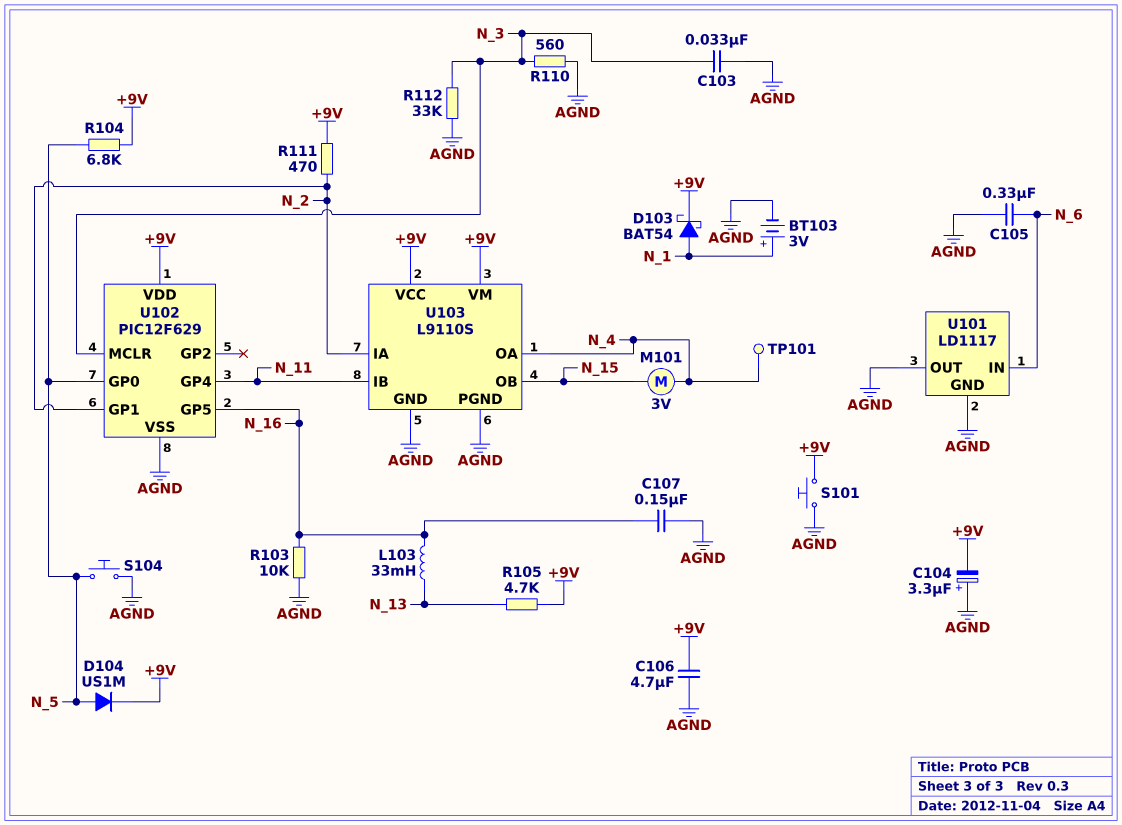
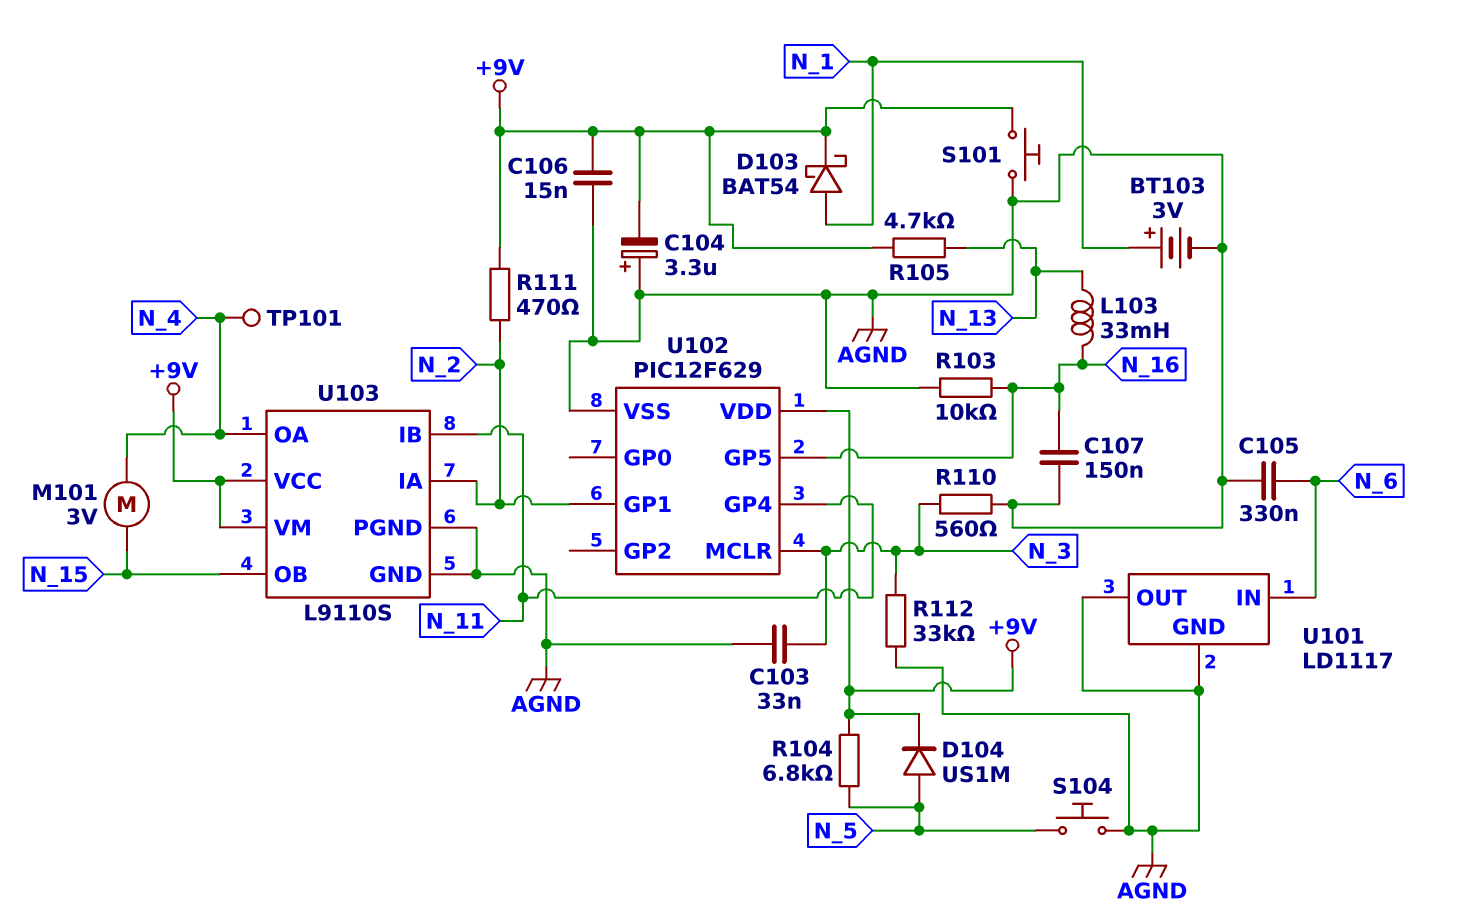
C106: 4.7uF (+9V, AGND) -> 15nF (+9V, AGND)
U102 pin GP0: N_5 -> none

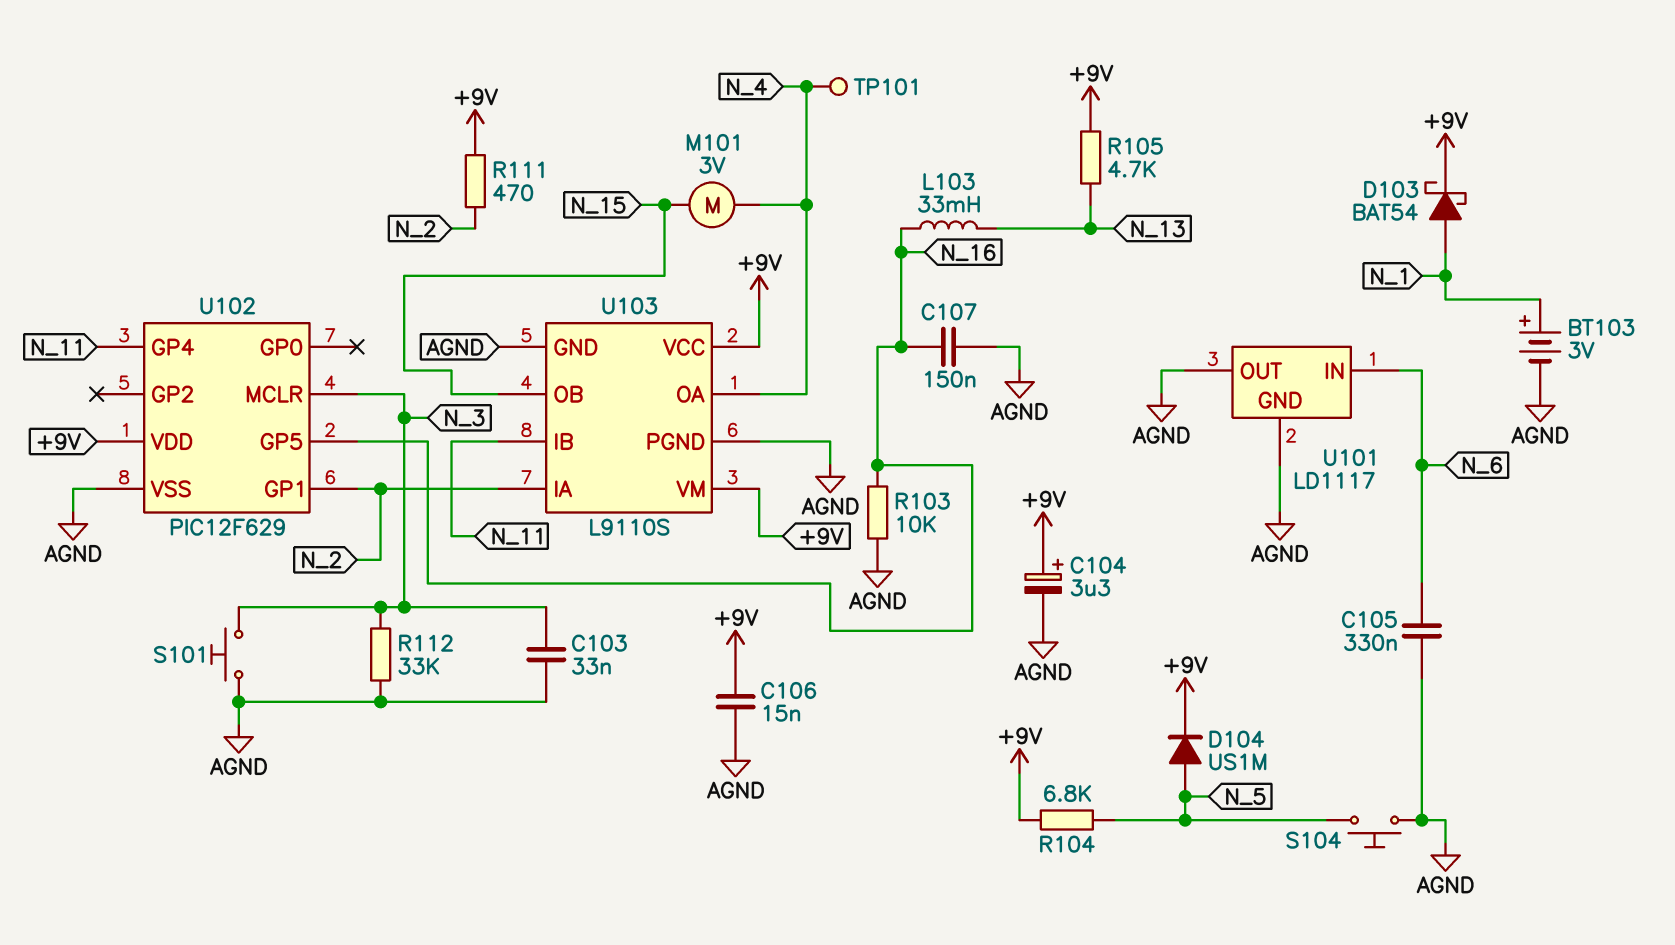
C104: 3.3uF (plus AGND, minus +9V) -> 3.3uF (plus +9V, minus AGND)
R110: 560 (AGND, N_3) -> none
S101: button (+9V, AGND) -> button (AGND, N_3)

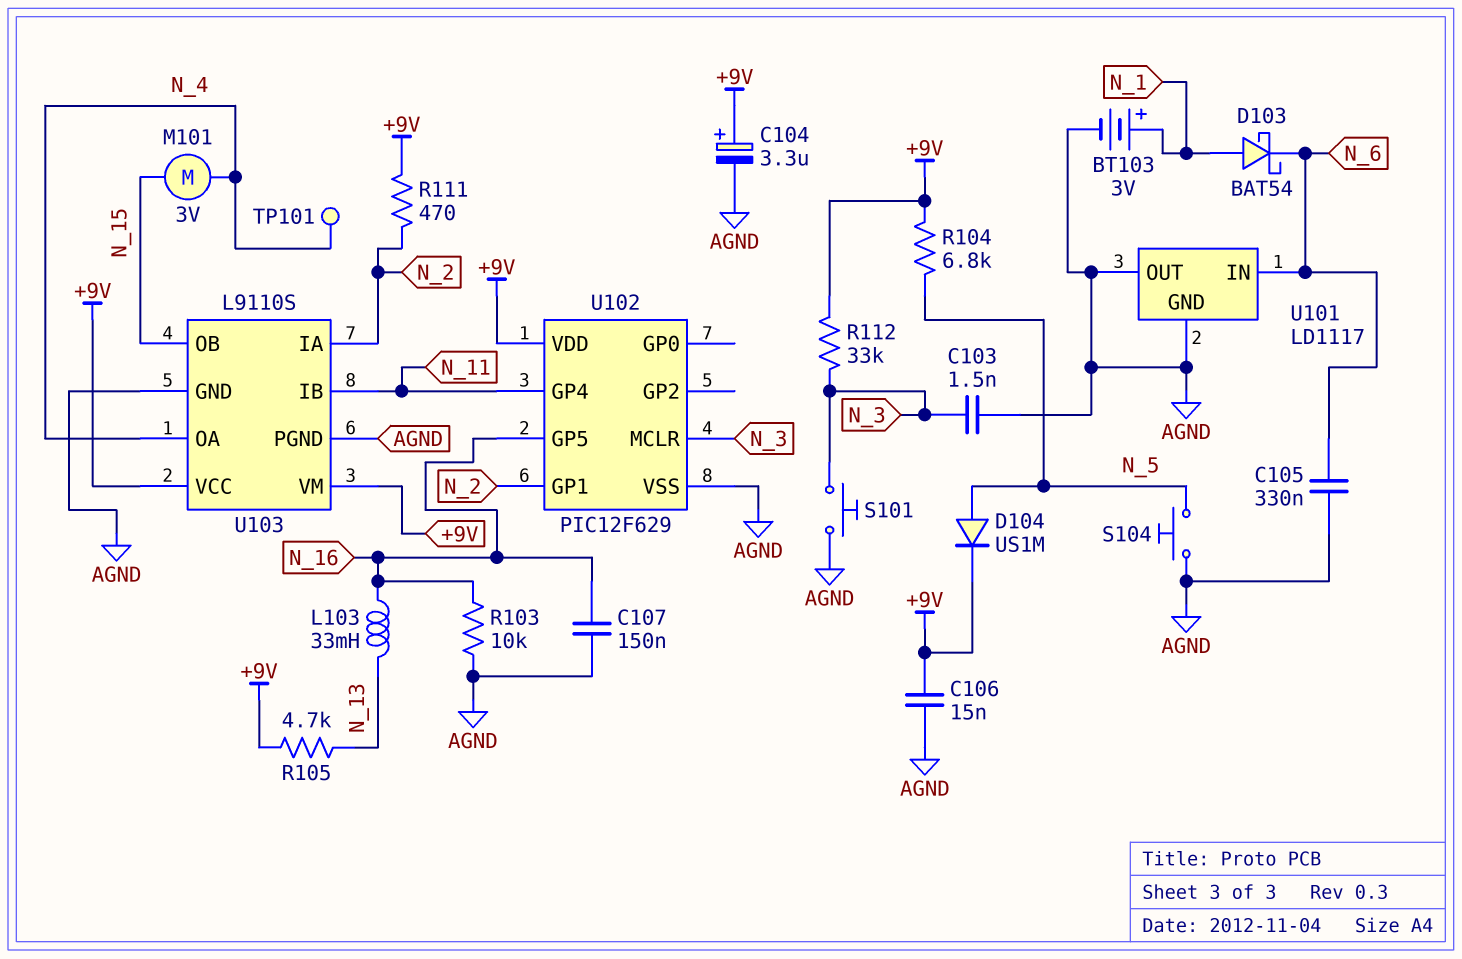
C103: 33nF (AGND, N_3) -> 1.5nF (AGND, N_3)
D103: schottky BAT54 (A N_1, K +9V) -> schottky BAT54 (A N_1, K N_6)
R112: 33k (AGND, N_3) -> 33k (+9V, N_3)

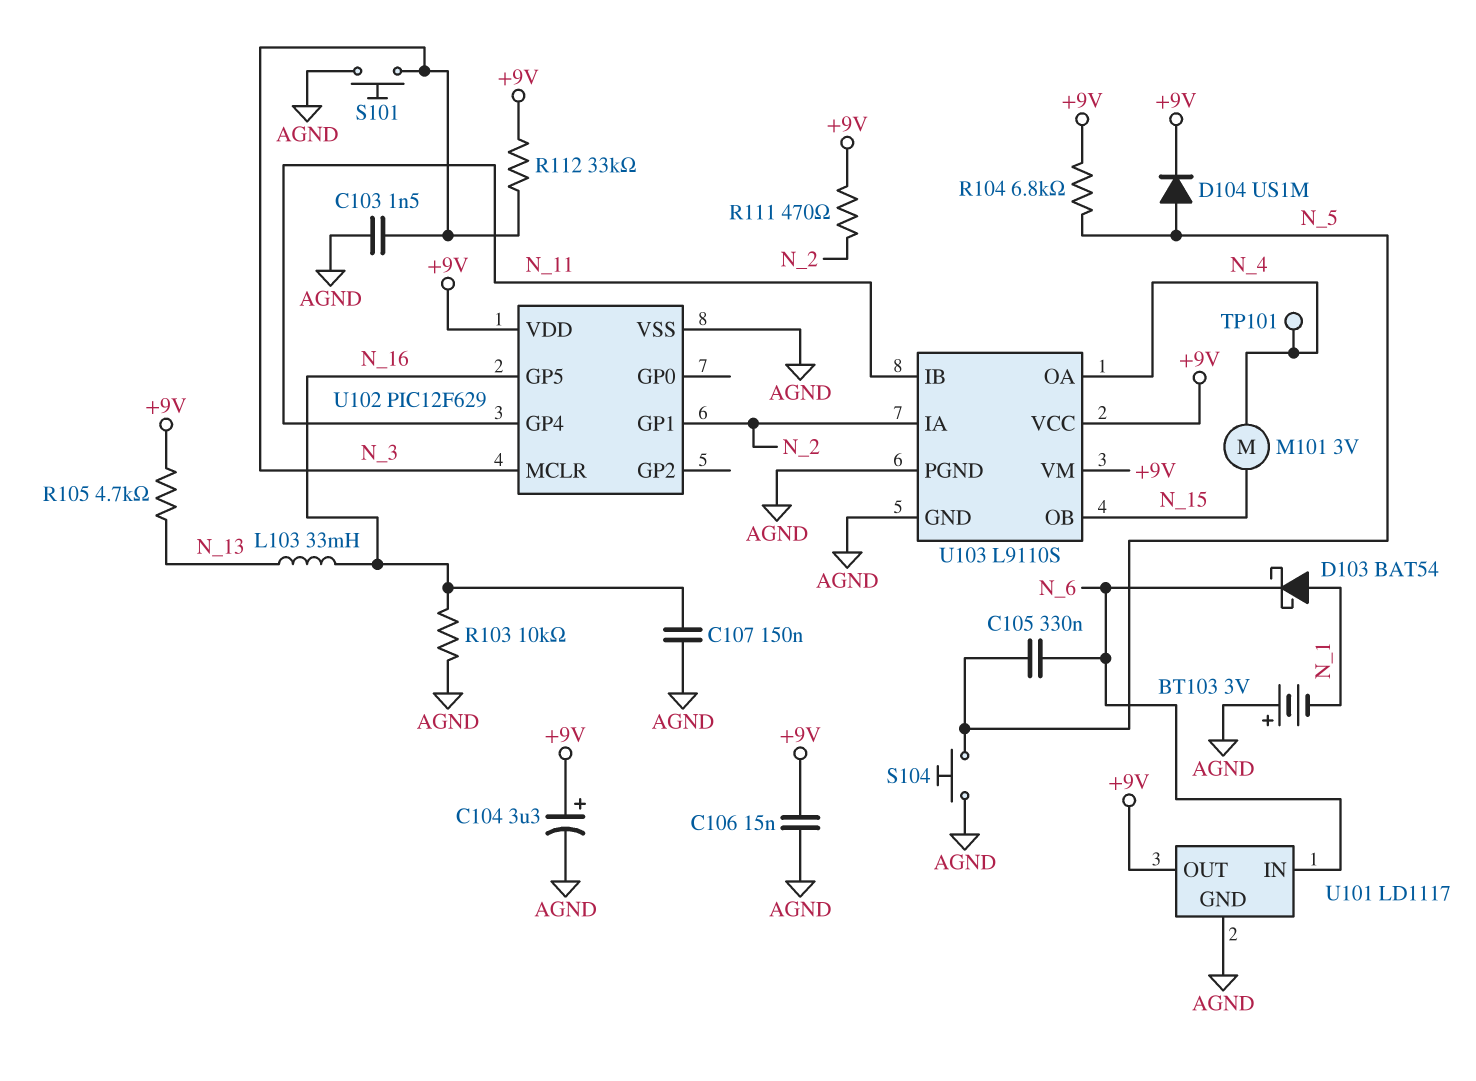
BT103: 3V (plus N_1, minus AGND) -> 3V (plus AGND, minus N_1)
C105: 330nF (AGND, N_6) -> 330nF (N_5, N_6)
U101 pin OUT: AGND -> +9V

